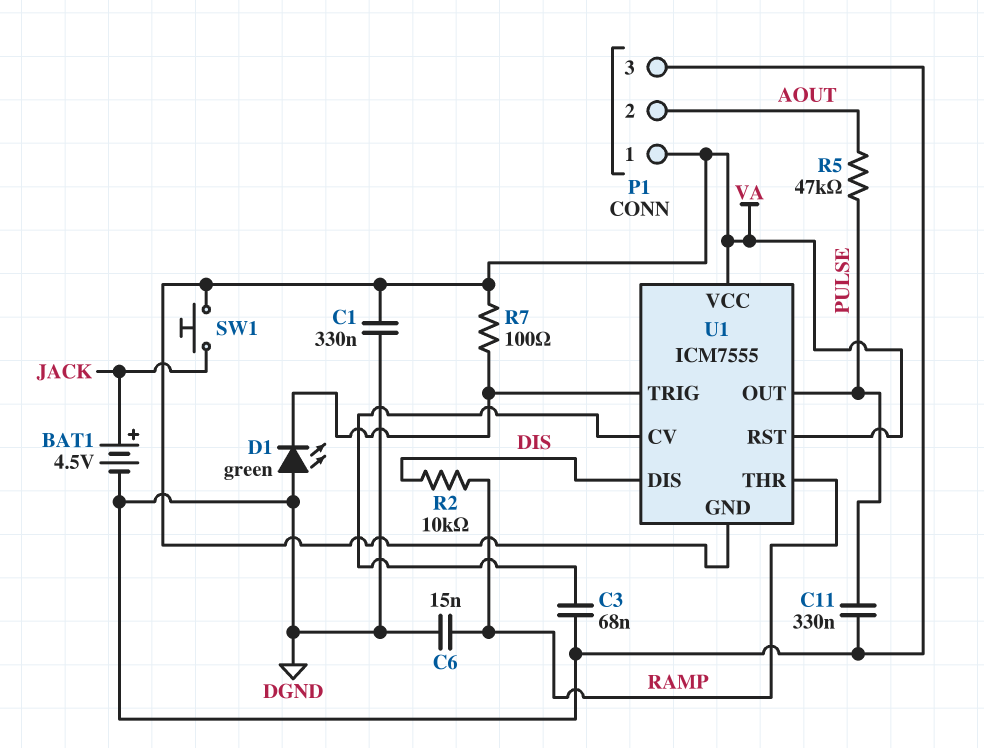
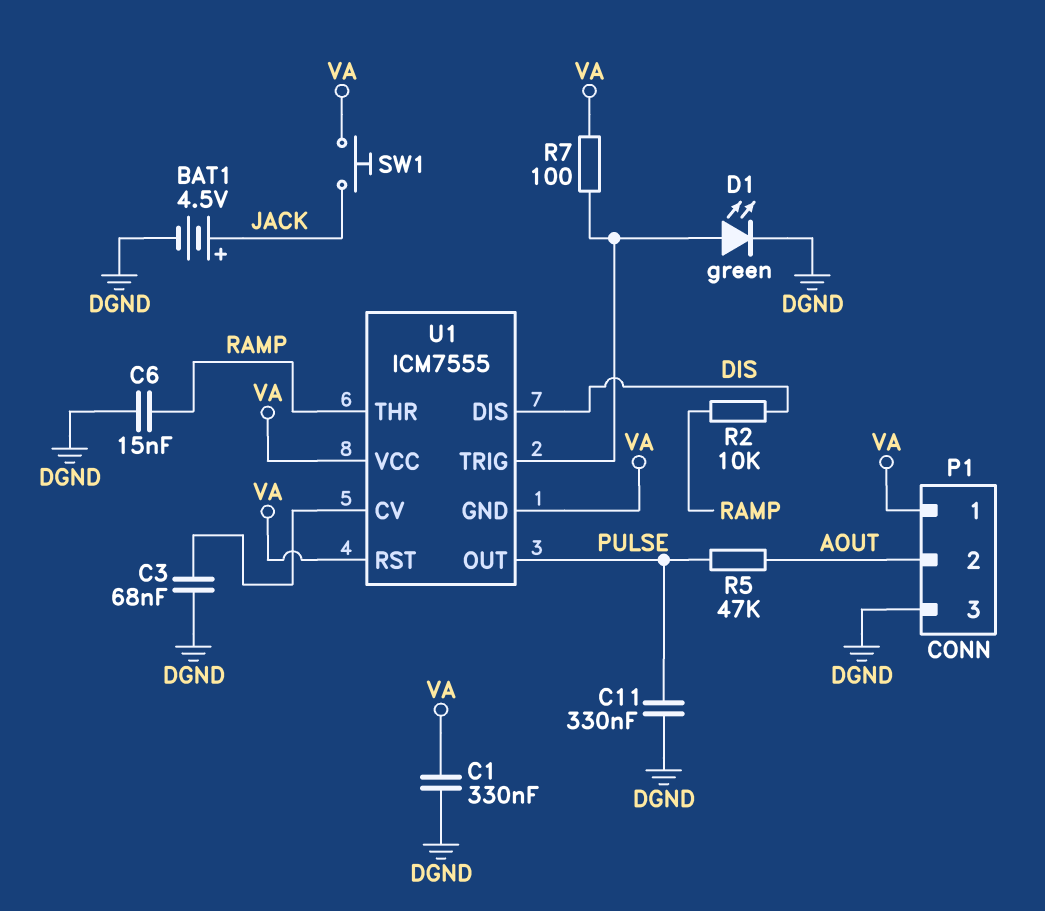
D1: LED green (A DGND, K U1/TRIG) -> LED green (A U1/TRIG, K DGND)

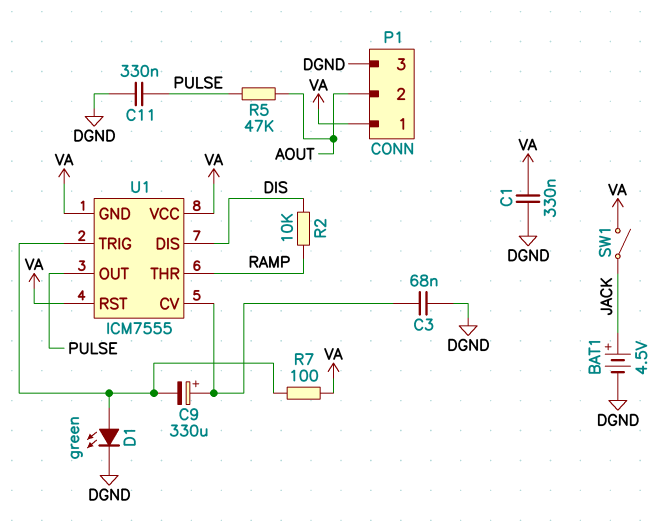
C6: 15nF (DGND, RAMP) -> none
C9: none -> 330uF (plus U1/CV, minus U1/TRIG)
SW1: button (JACK, VA) -> switch (JACK, VA)

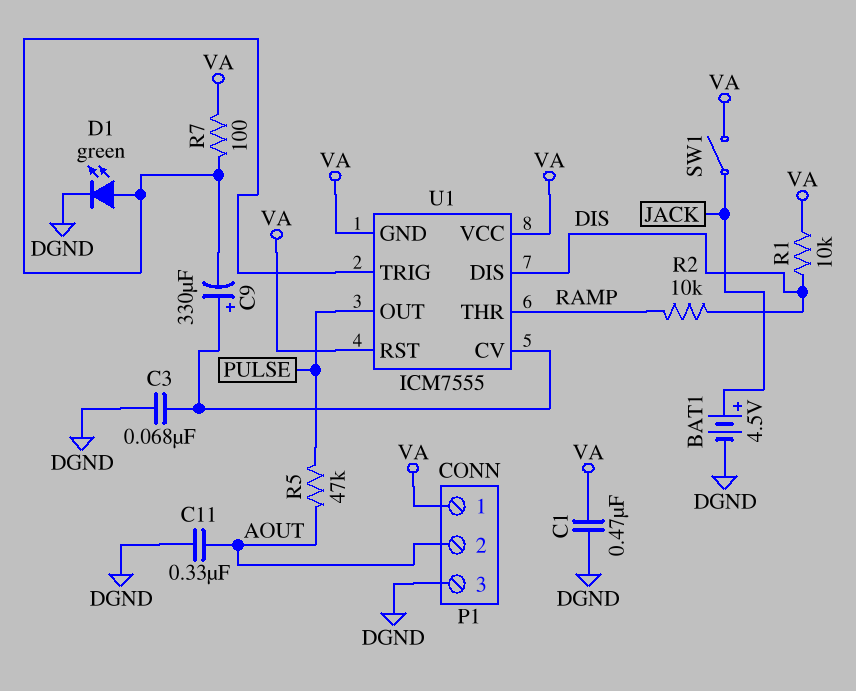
C1: 330nF (DGND, VA) -> 470nF (DGND, VA)
C11: 330nF (DGND, PULSE) -> 330nF (AOUT, DGND)
R1: none -> 10k (DIS, VA)

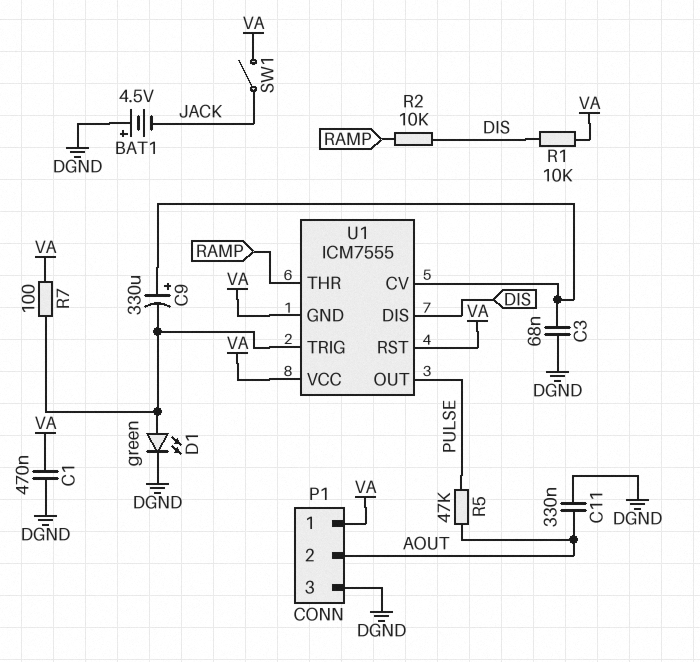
BAT1: 4.5V (plus JACK, minus DGND) -> 4.5V (plus DGND, minus JACK)

